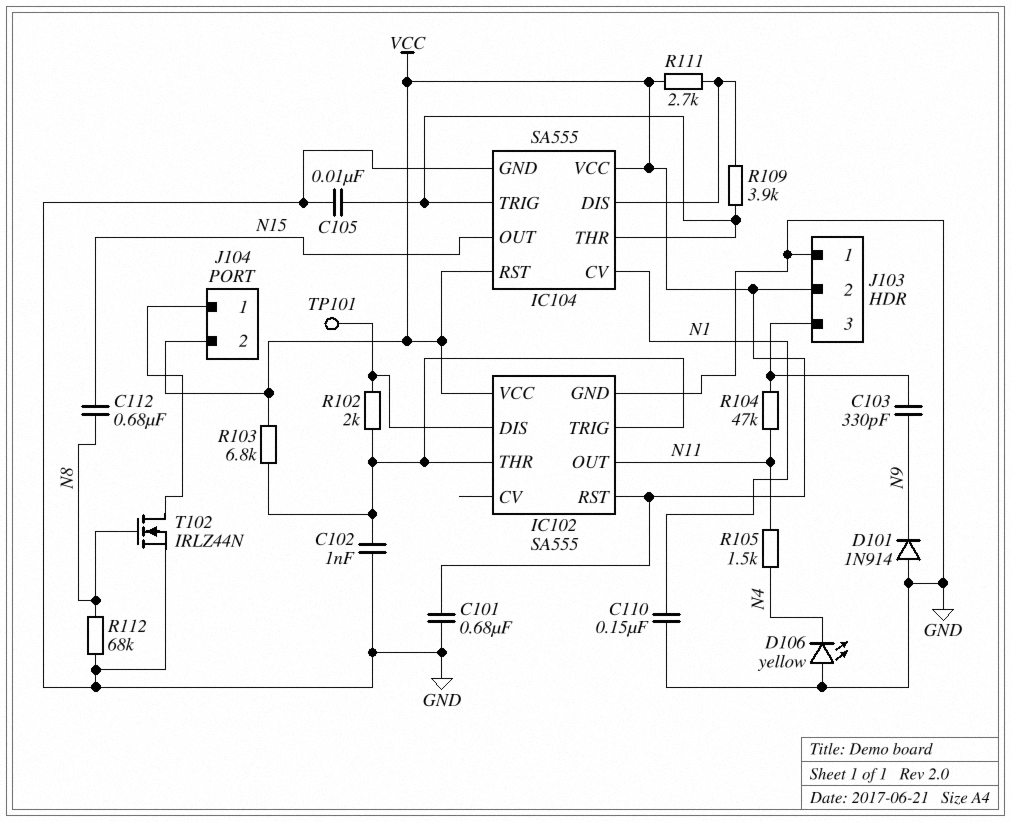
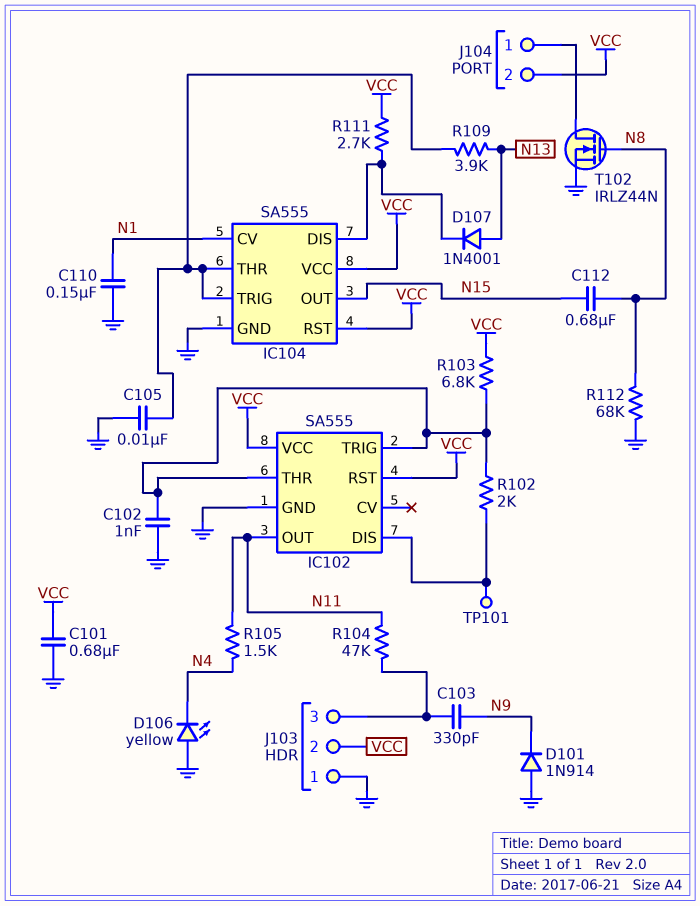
D107: none -> diode 1N4001 (A N13, K IC104/DIS)
R109: 3.9k (IC104/DIS, IC104/THR) -> 3.9k (IC104/THR, N13)

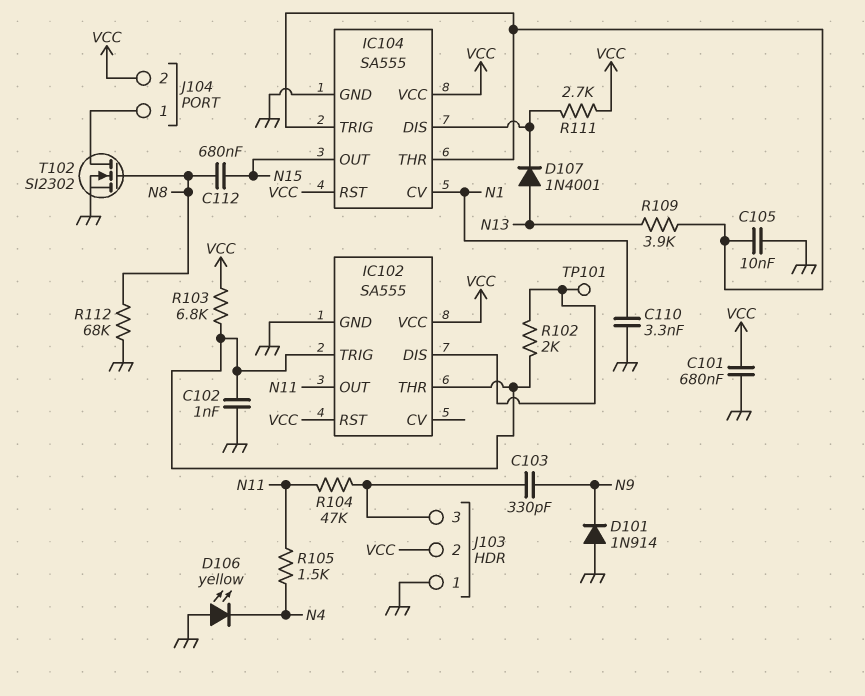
C110: 150nF (GND, N1) -> 3.3nF (GND, N1)
T102: NMOS IRLZ44N (G N8, D J104/1, S GND) -> NMOS SI2302 (G N8, D J104/1, S GND)

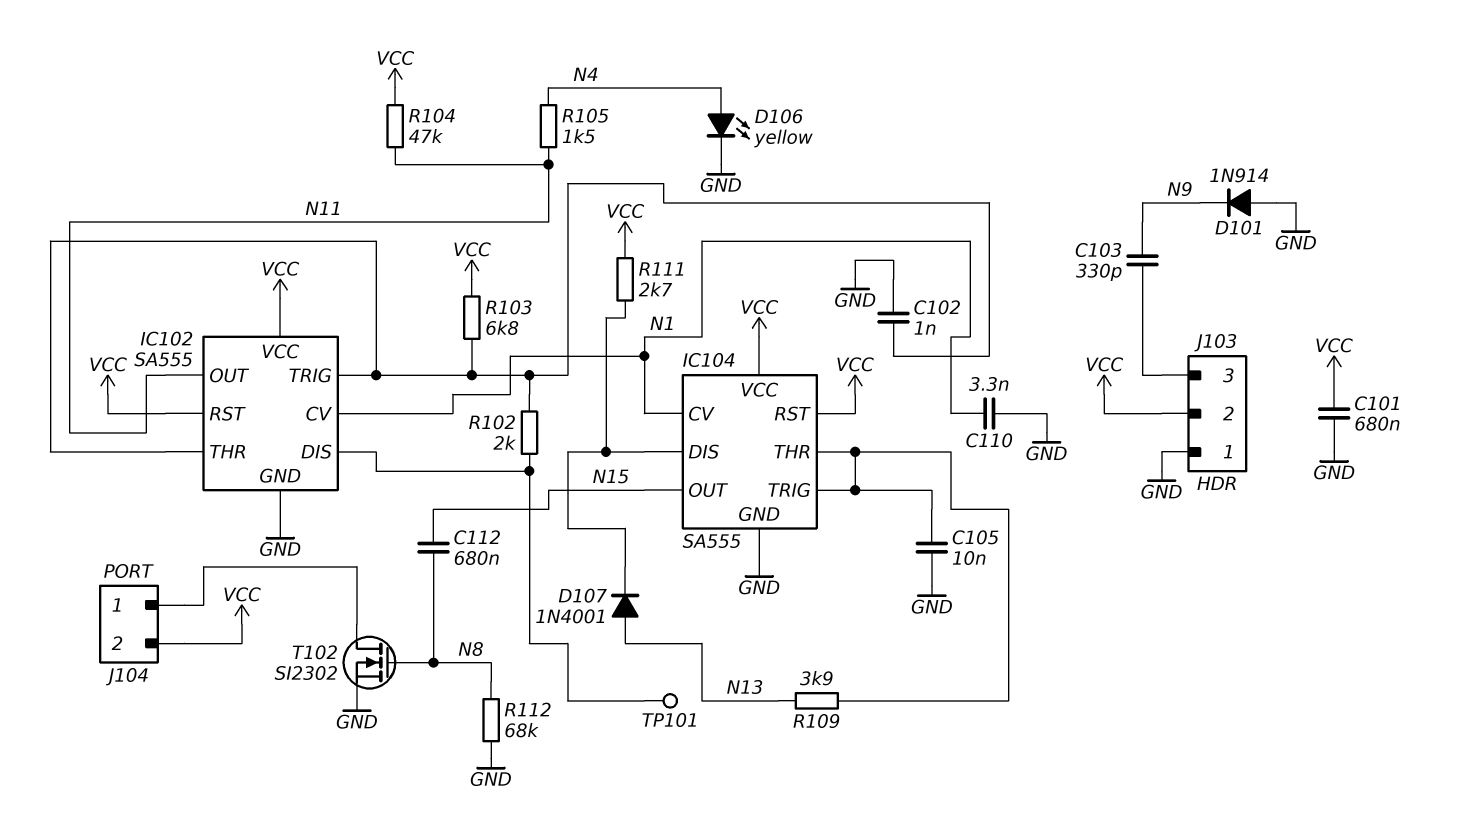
D106: LED yellow (A GND, K N4) -> LED yellow (A N4, K GND)
IC102 pin CV: none -> N1
R104: 47k (J103/3, N11) -> 47k (N11, VCC)

